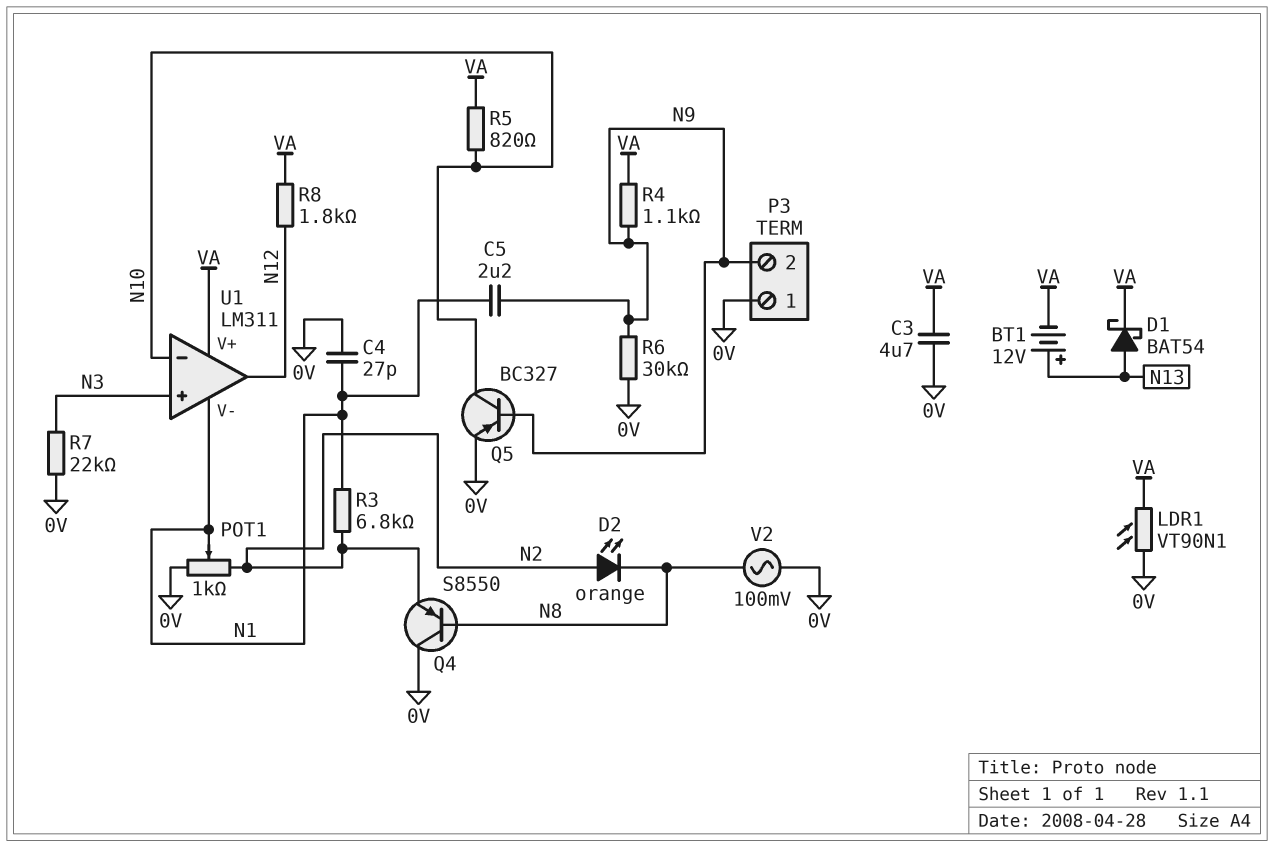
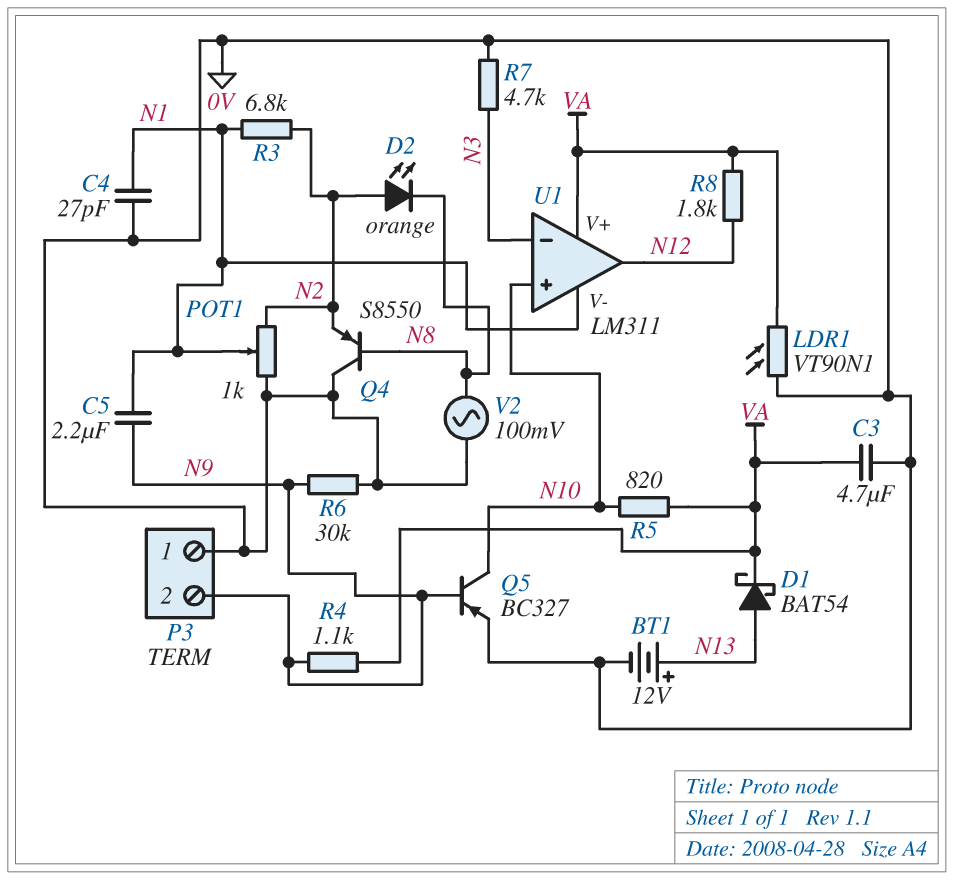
BT1: 12V (plus N13, minus VA) -> 12V (plus N13, minus 0V)
R7: 22k (0V, N3) -> 4.7k (0V, N3)
U1 pin in+: N3 -> N10
U1 pin in-: N10 -> N3

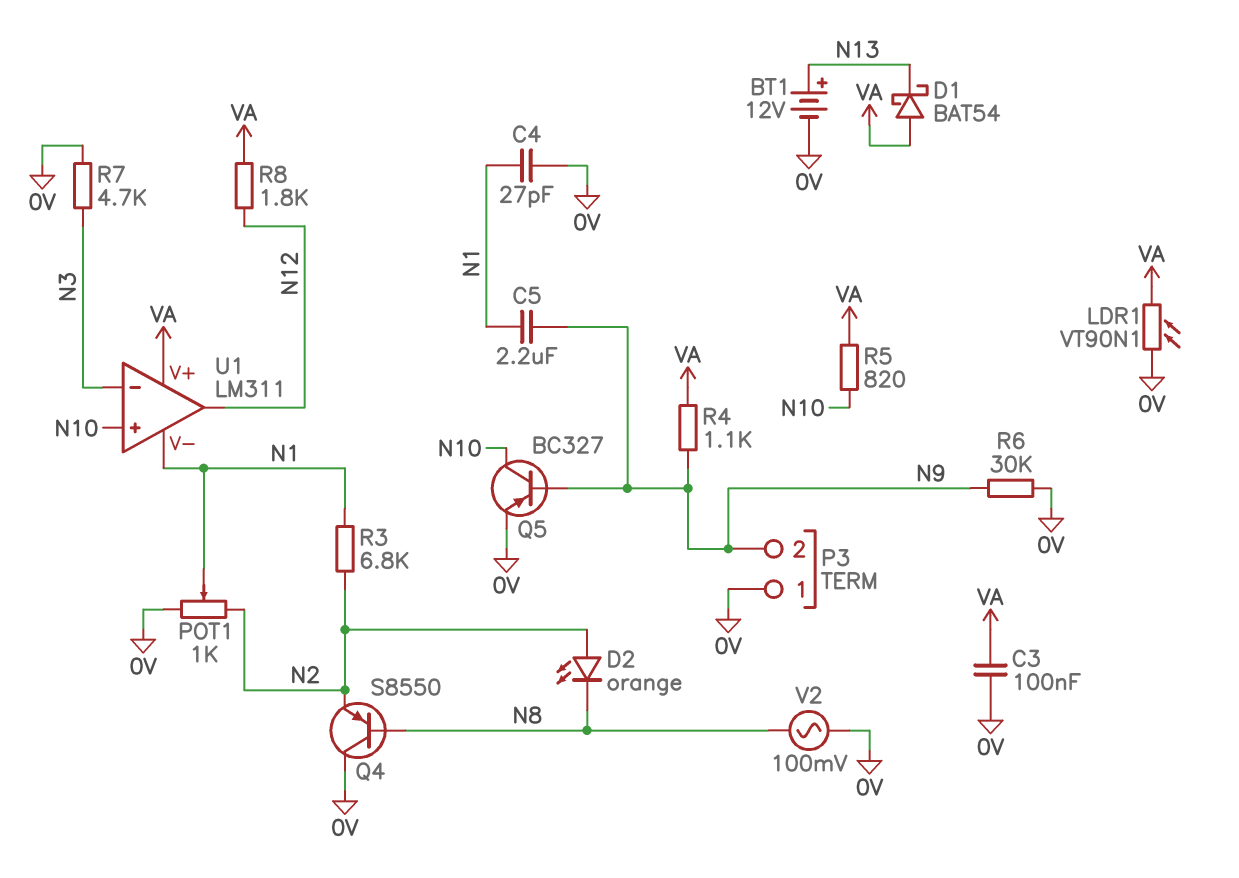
C3: 4.7uF (0V, VA) -> 100nF (0V, VA)
D1: schottky BAT54 (A N13, K VA) -> schottky BAT54 (A VA, K N13)

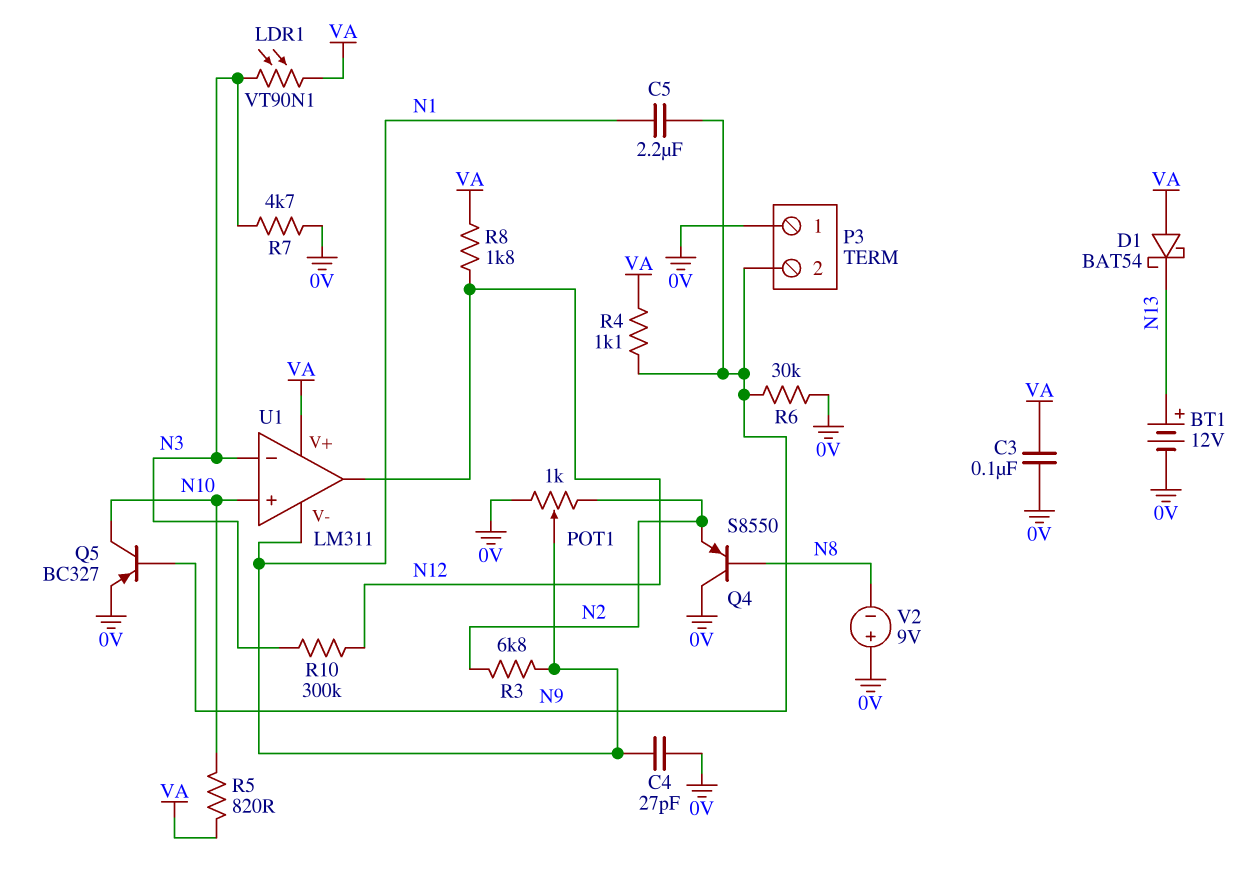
D2: LED orange (A N2, K N8) -> none
LDR1: VT90N1 (0V, VA) -> VT90N1 (N3, VA)
R10: none -> 300k (N3, N12)
V2: AC 100mV (0V, N8) -> 9V (plus 0V, minus N8)

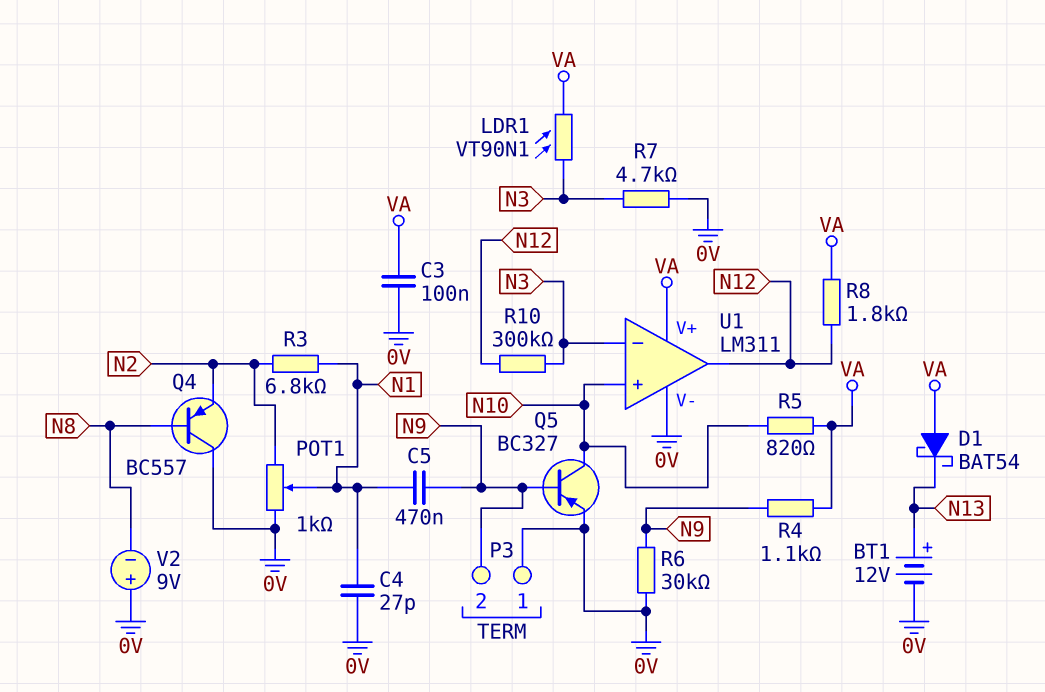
C5: 2.2uF (N1, N9) -> 470nF (N1, N9)
Q4: PNP S8550 (B N8, C 0V, E N2) -> PNP BC557 (B N8, C 0V, E N2)
U1 pin V-: N1 -> 0V

